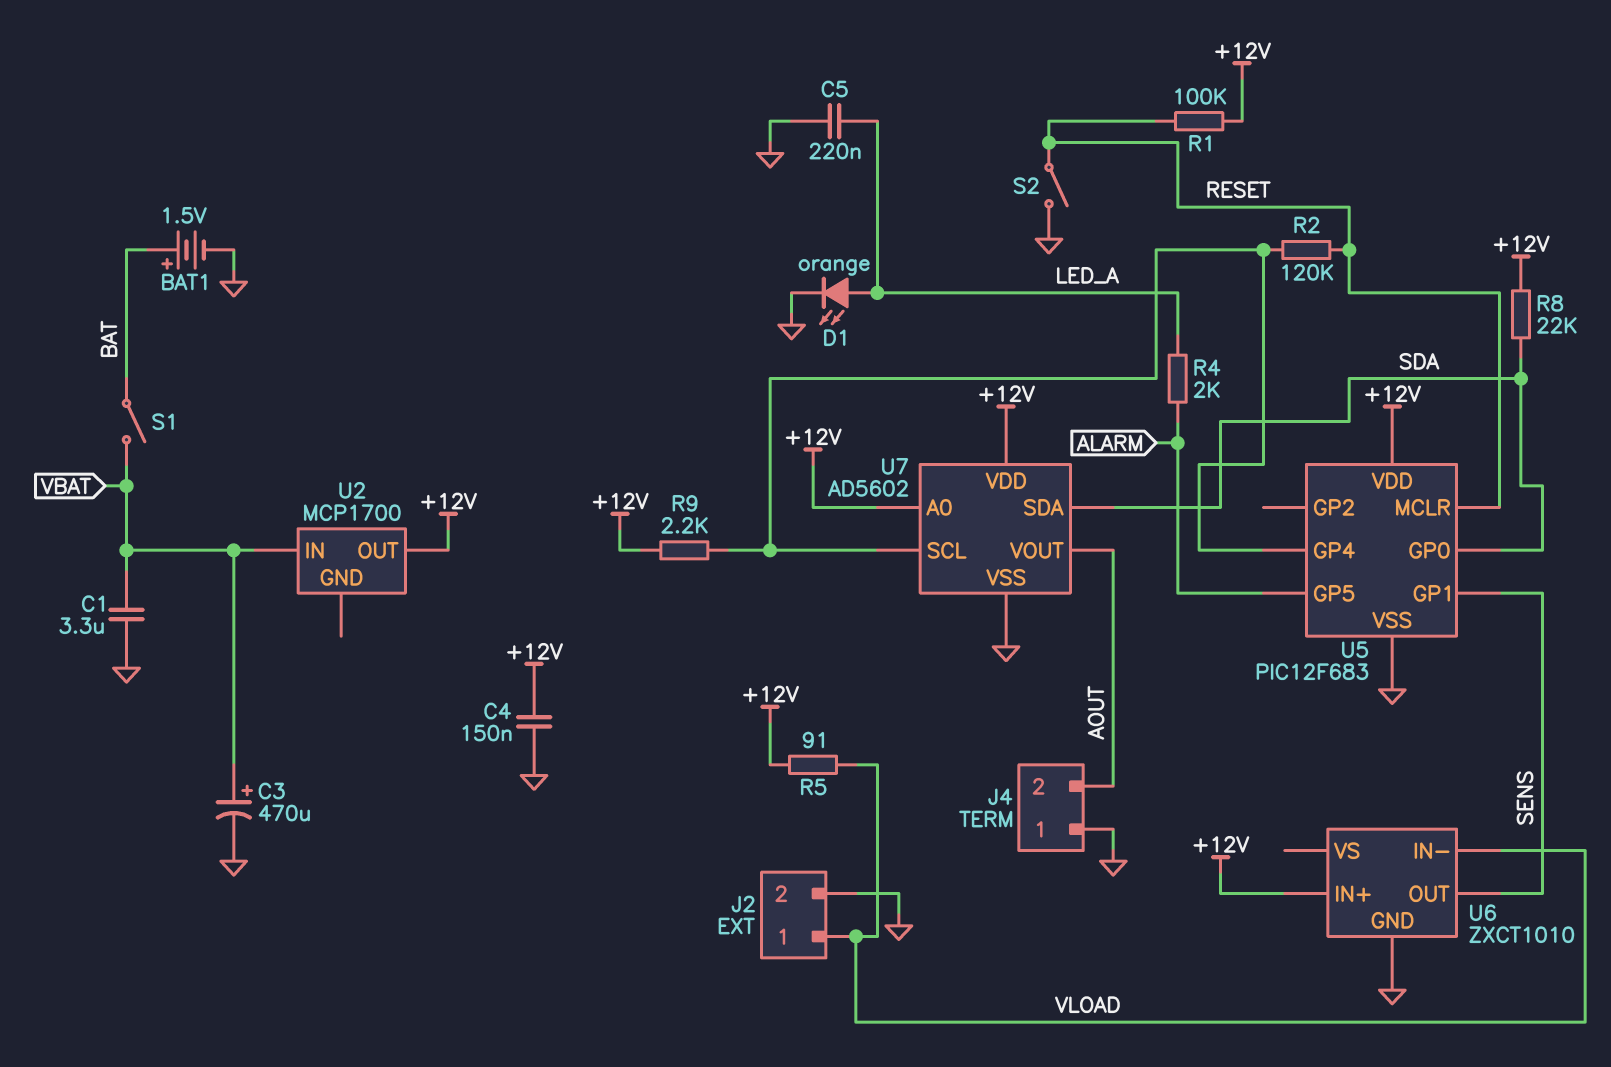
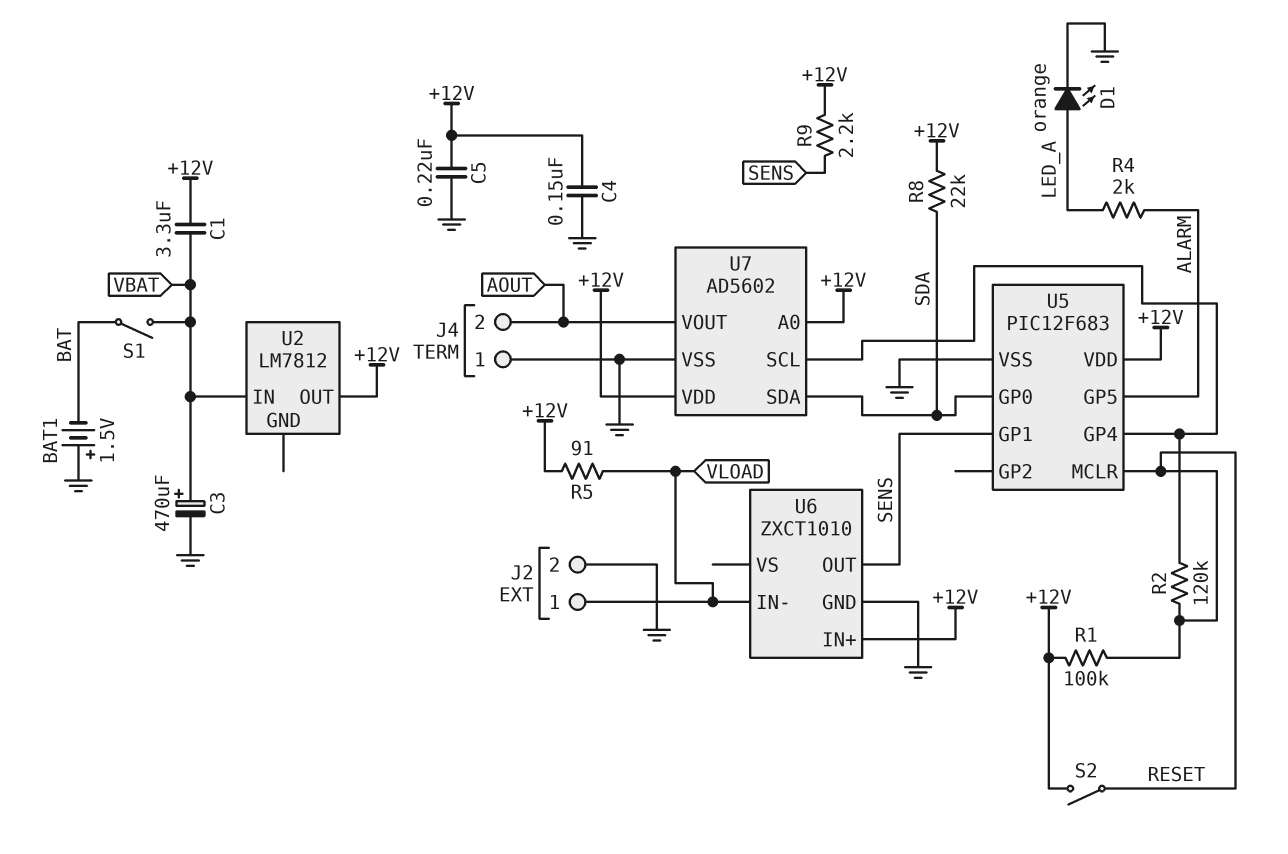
BAT1: 1.5V (plus BAT, minus GND) -> 1.5V (plus GND, minus BAT)
C1: 3.3uF (GND, VBAT) -> 3.3uF (+12V, VBAT)
C5: 220nF (GND, LED_A) -> 220nF (+12V, GND)
R9: 2.2k (+12V, U5/GP4) -> 2.2k (+12V, SENS)
S2: switch (GND, RESET) -> switch (+12V, RESET)
U2: MCP1700 -> LM7812

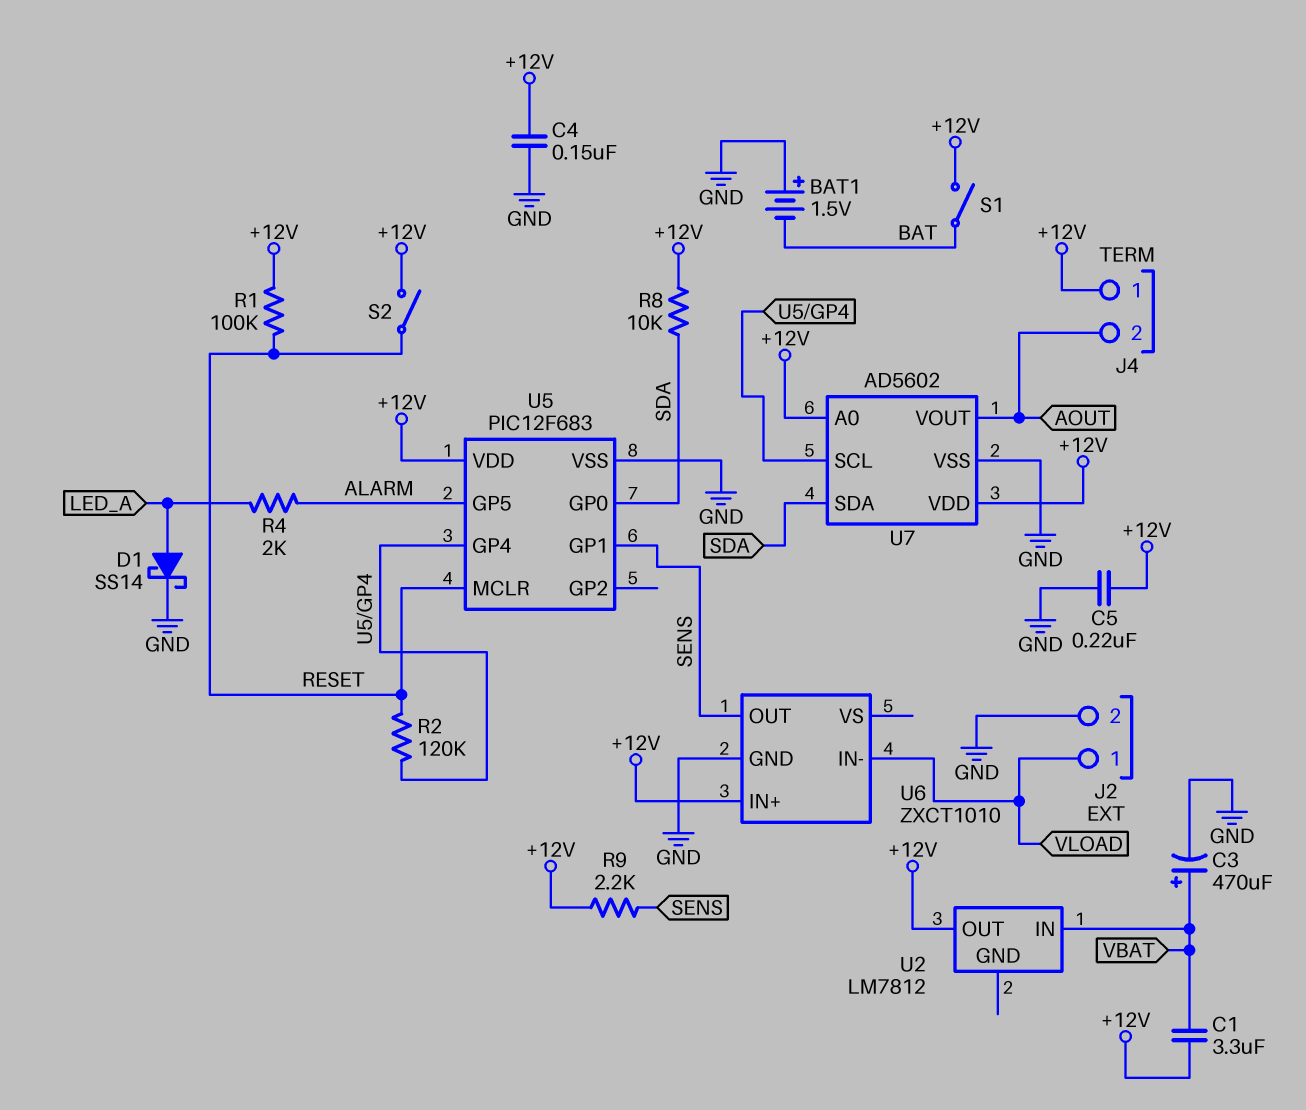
D1: LED orange (A LED_A, K GND) -> schottky SS14 (A LED_A, K GND)
J4 pin 1: GND -> +12V
R5: 91 (+12V, VLOAD) -> none
R8: 22k (+12V, SDA) -> 10k (+12V, SDA)
S1: switch (BAT, VBAT) -> switch (+12V, BAT)

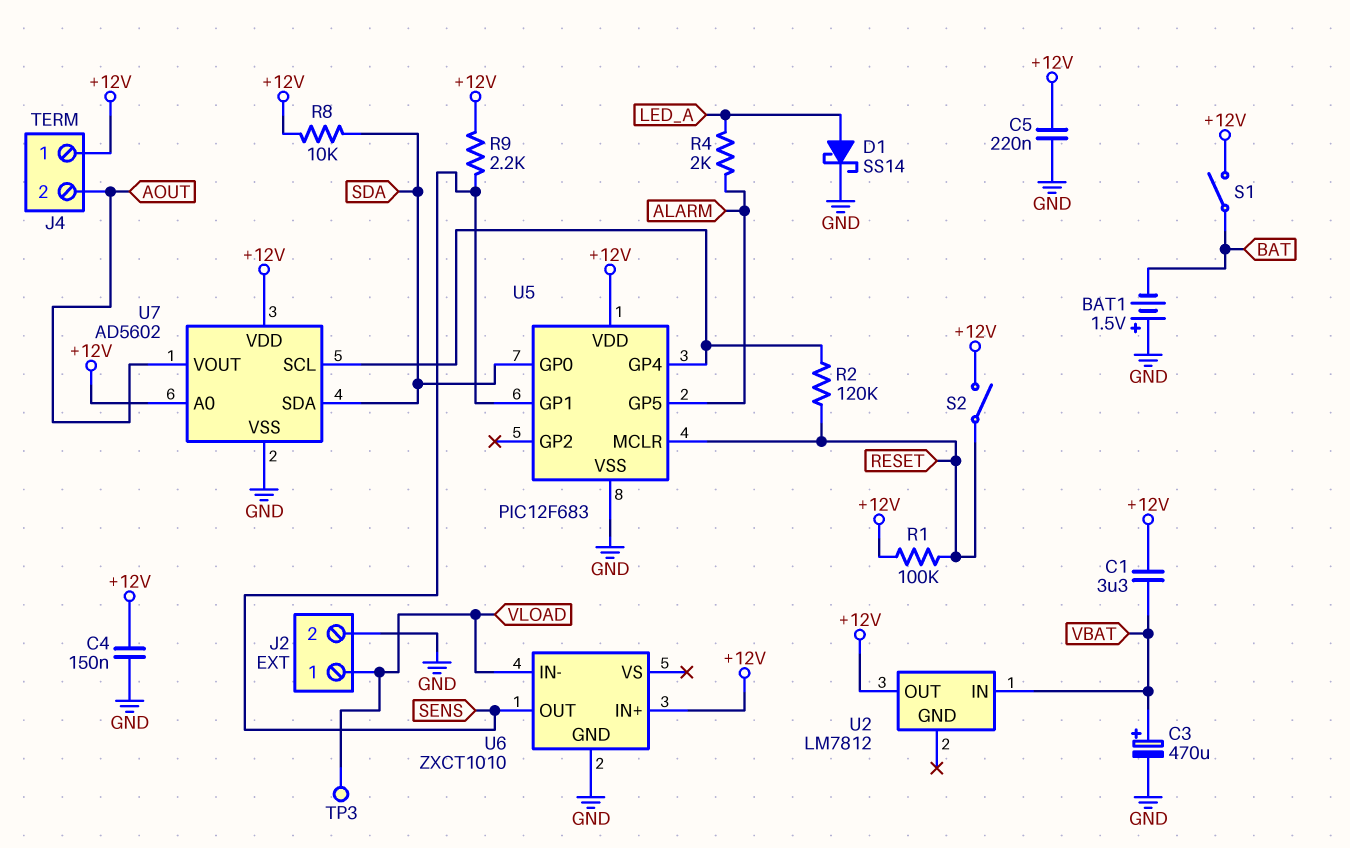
TP3: none -> test point (VLOAD)

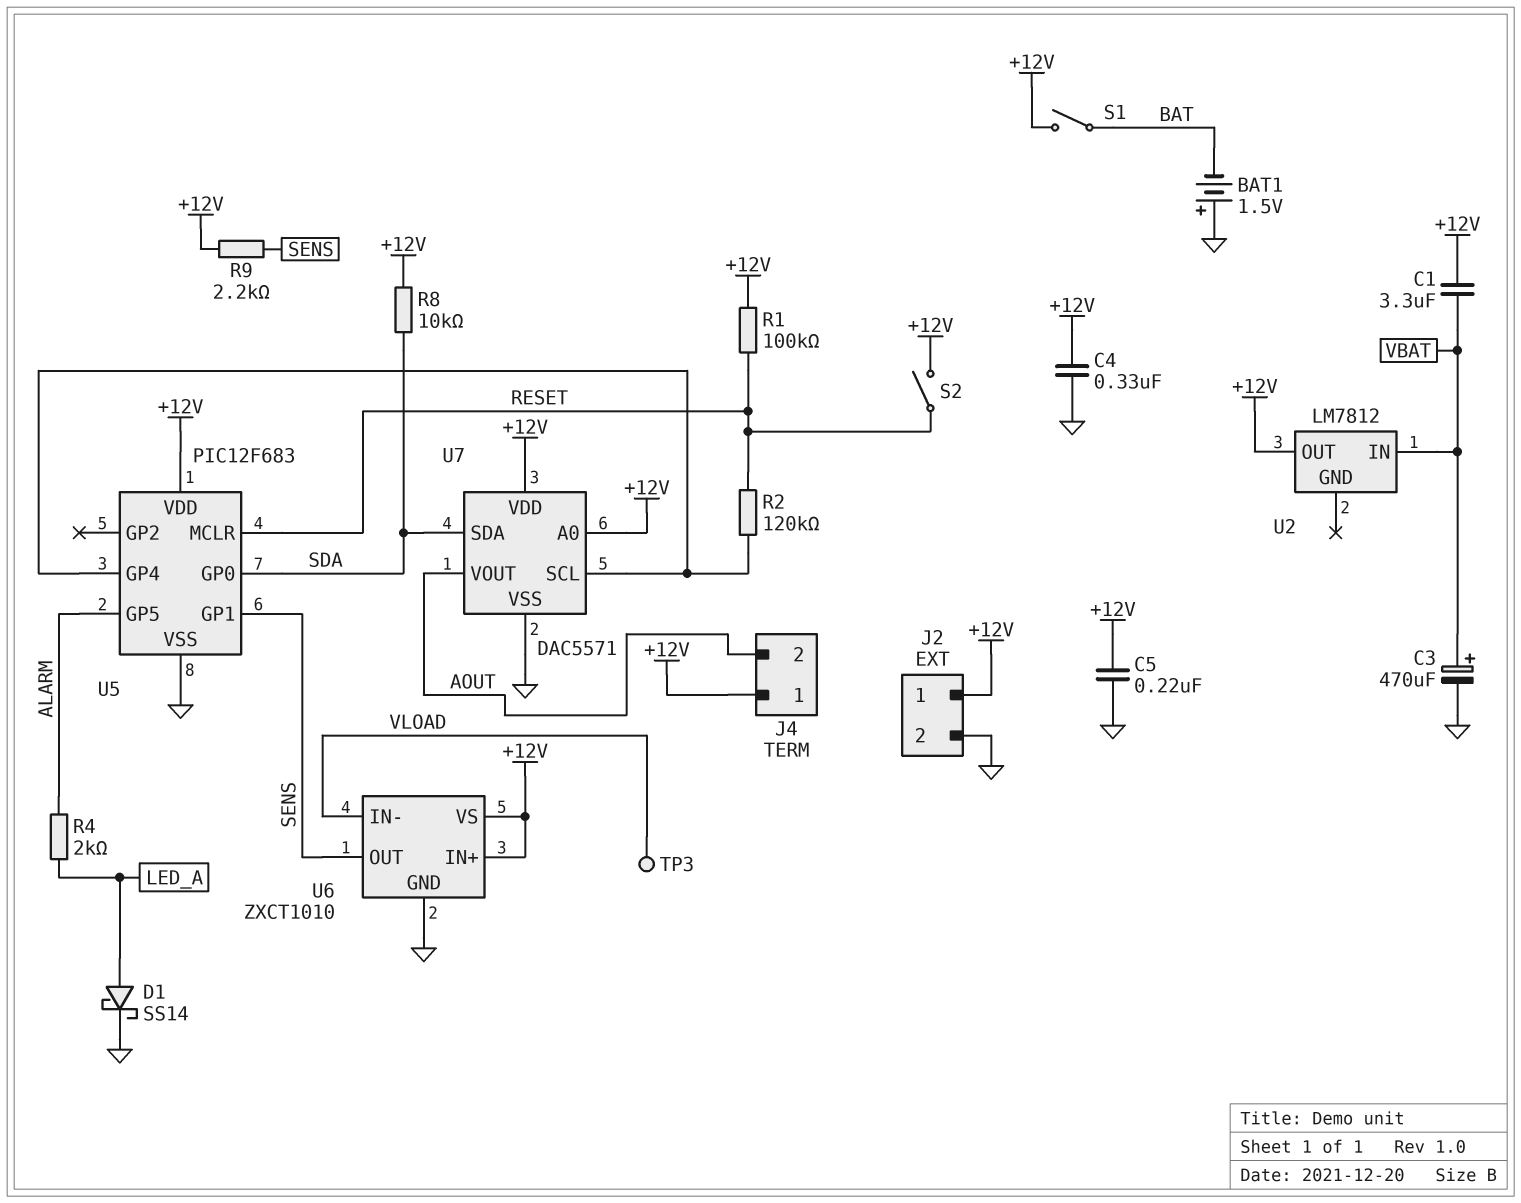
C4: 150nF (+12V, GND) -> 330nF (+12V, GND)
J2 pin 1: VLOAD -> +12V
U6 pin VS: none -> +12V
U7: AD5602 -> DAC5571

